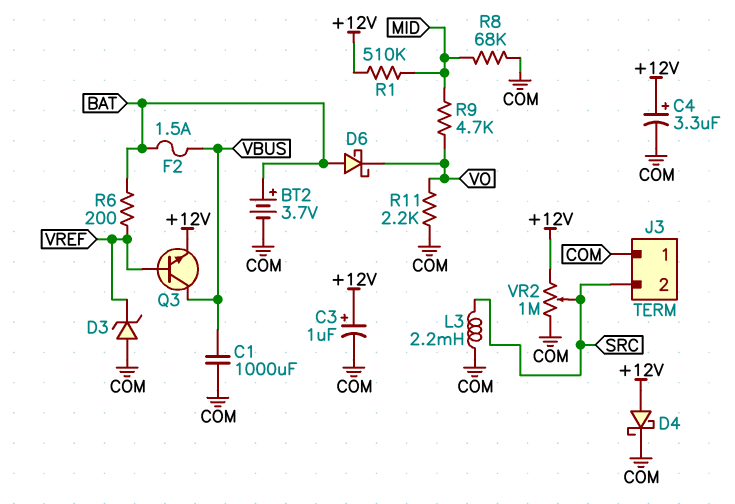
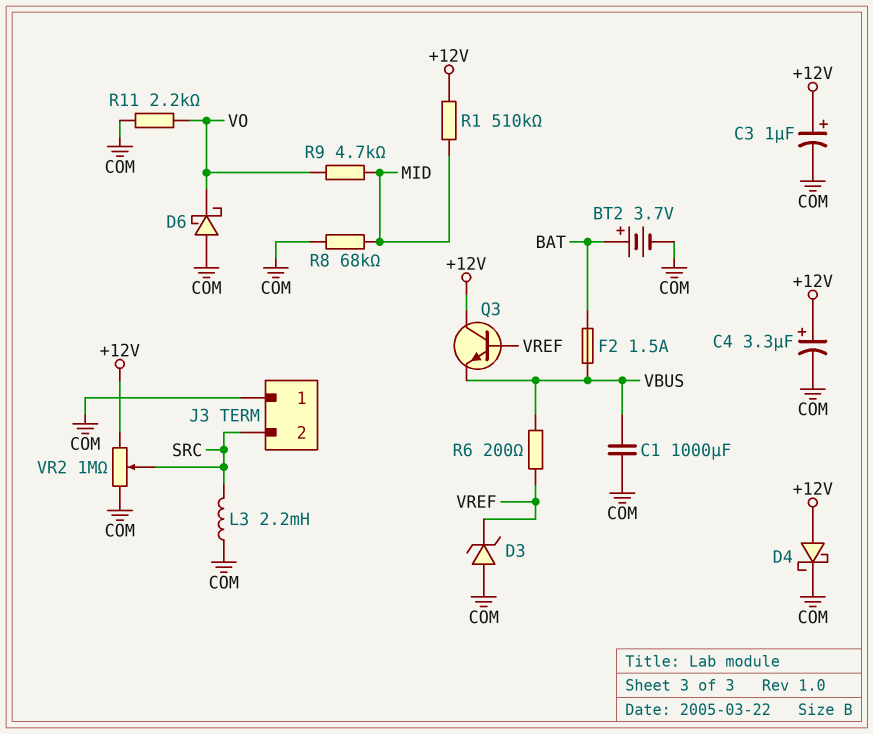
D6: schottky (A BAT, K VO) -> schottky (A COM, K VO)
Q3: NPN (B VREF, C VBUS, E +12V) -> NPN (B VREF, C +12V, E VBUS)
R6: 200 (BAT, VREF) -> 200 (VBUS, VREF)

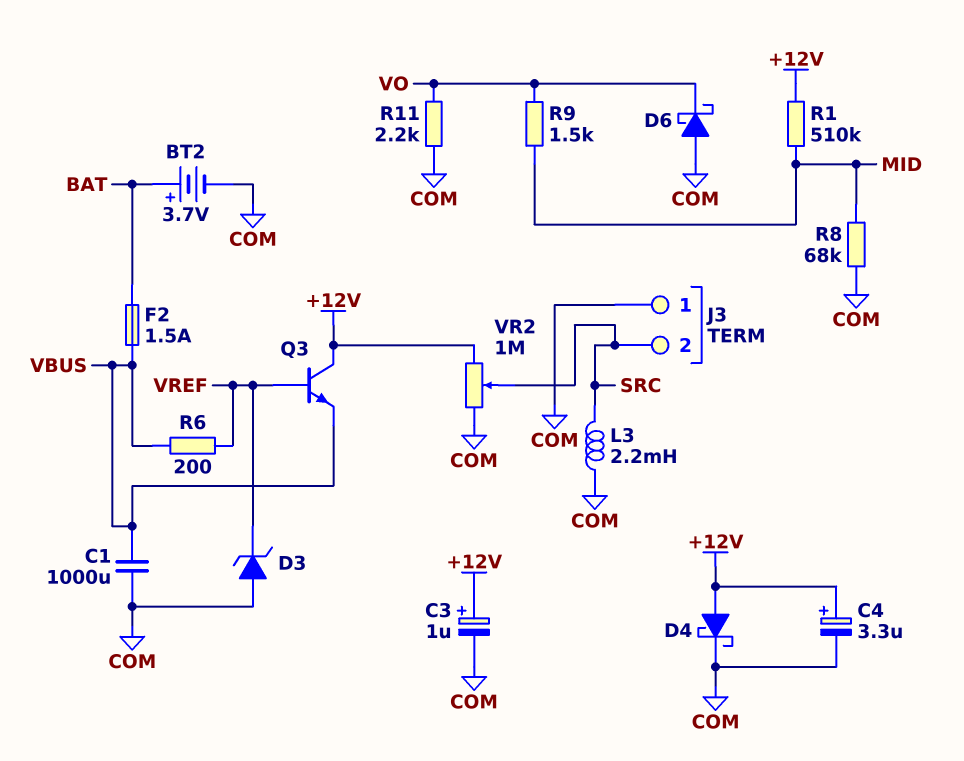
R9: 4.7k (MID, VO) -> 1.5k (MID, VO)

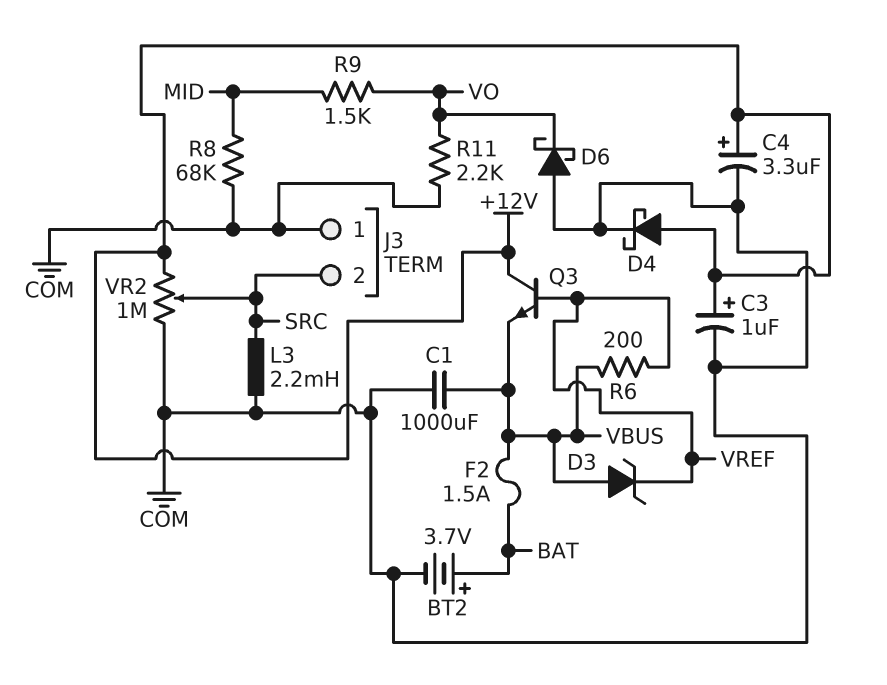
D3: zener (A COM, K VREF) -> zener (A VBUS, K VREF)
R1: 510k (+12V, MID) -> none

